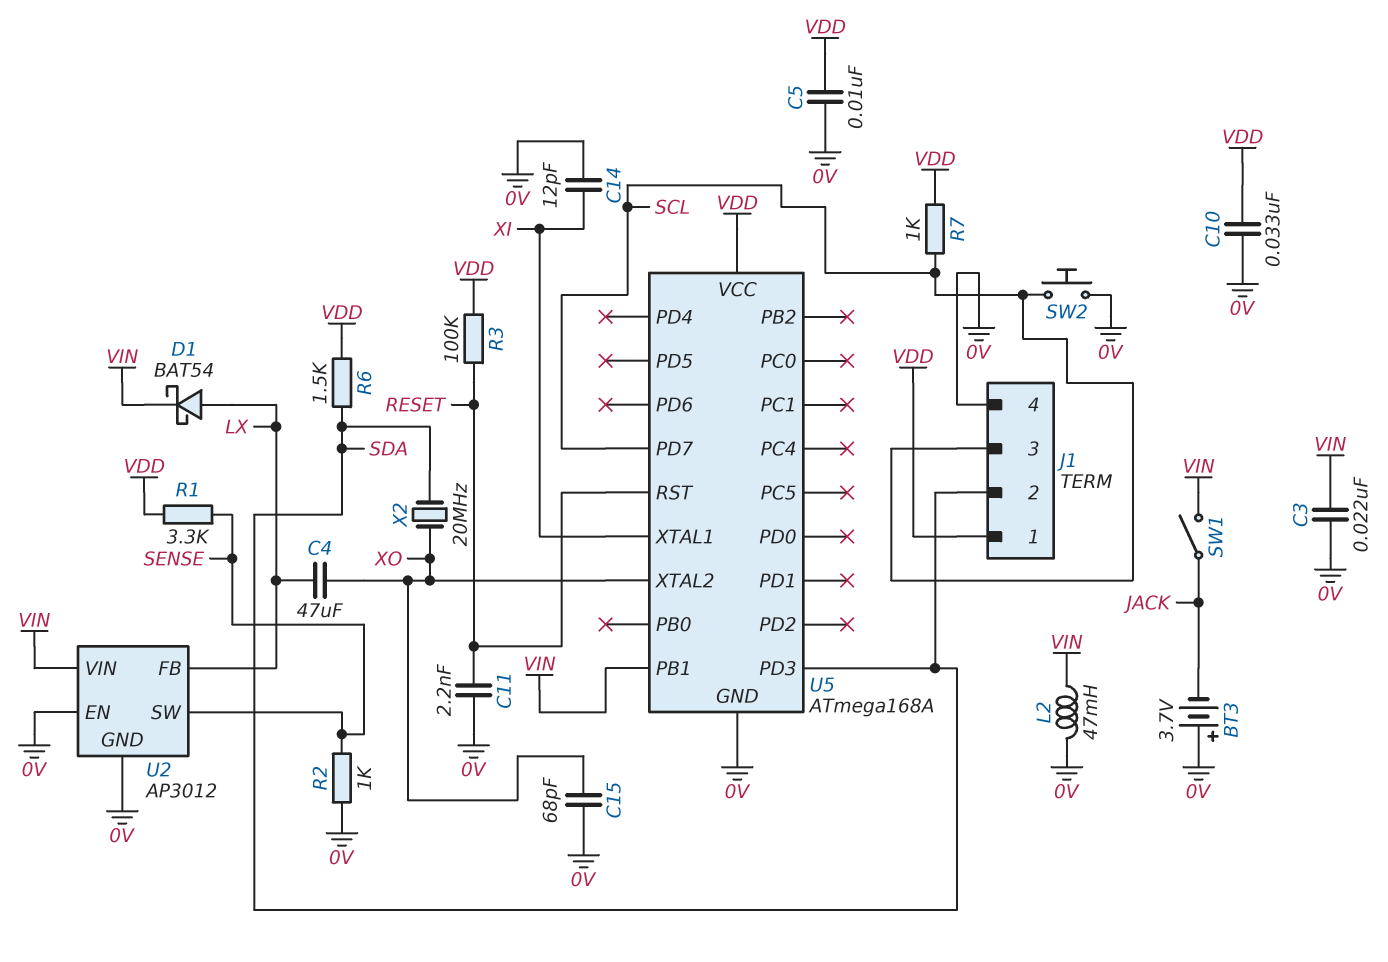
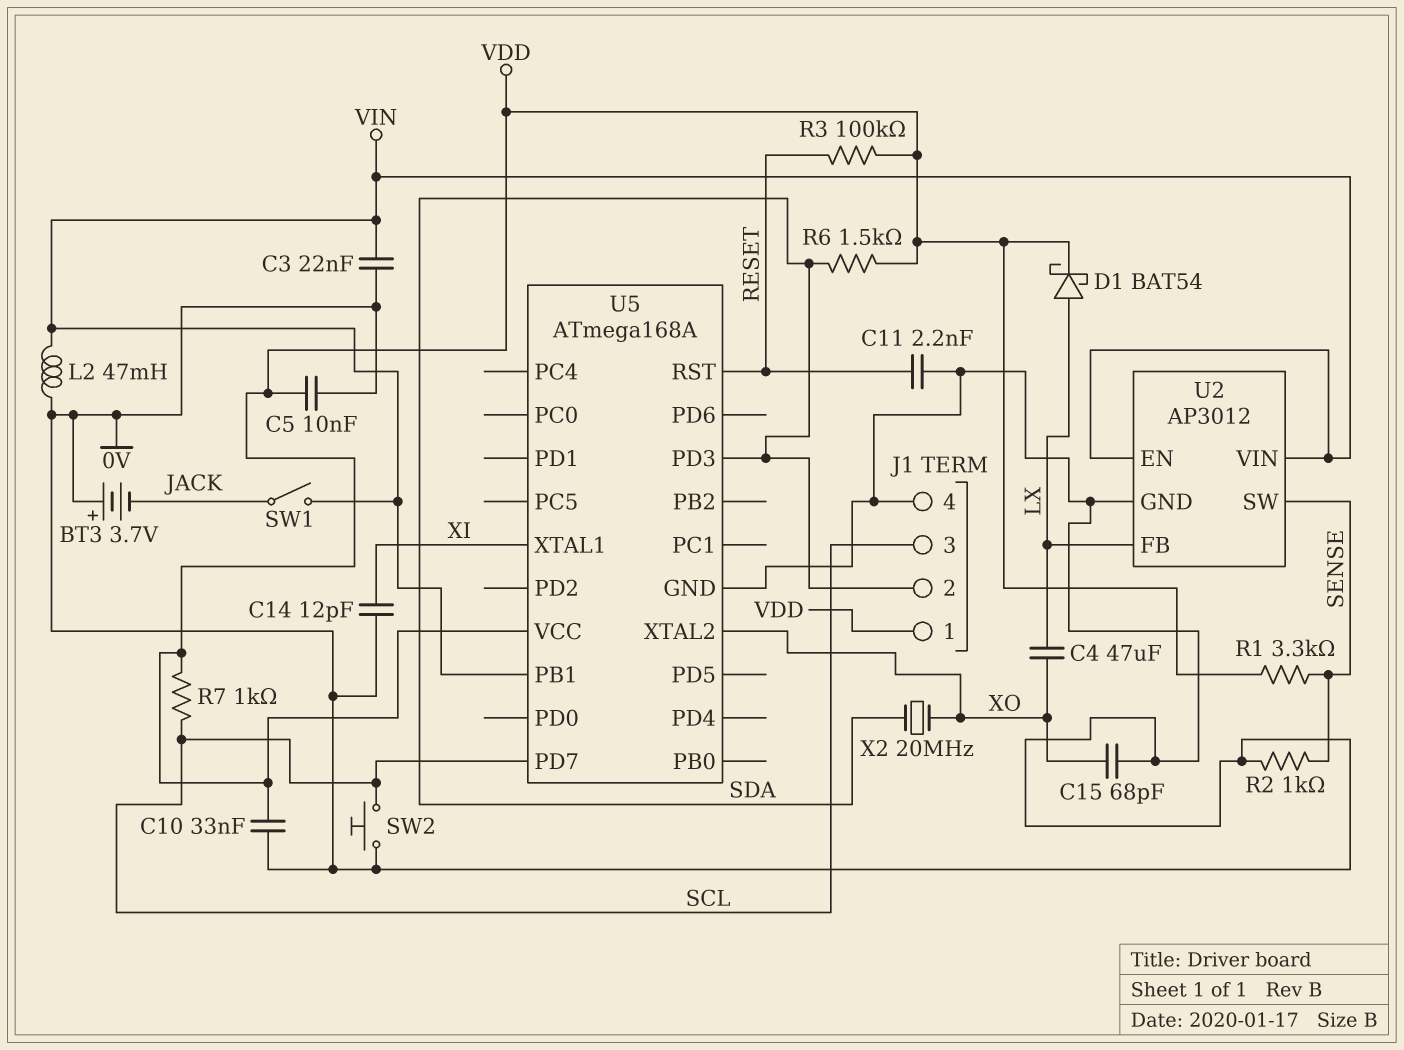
D1: schottky BAT54 (A LX, K VIN) -> schottky BAT54 (A LX, K VDD)
U2 pin EN: 0V -> VIN

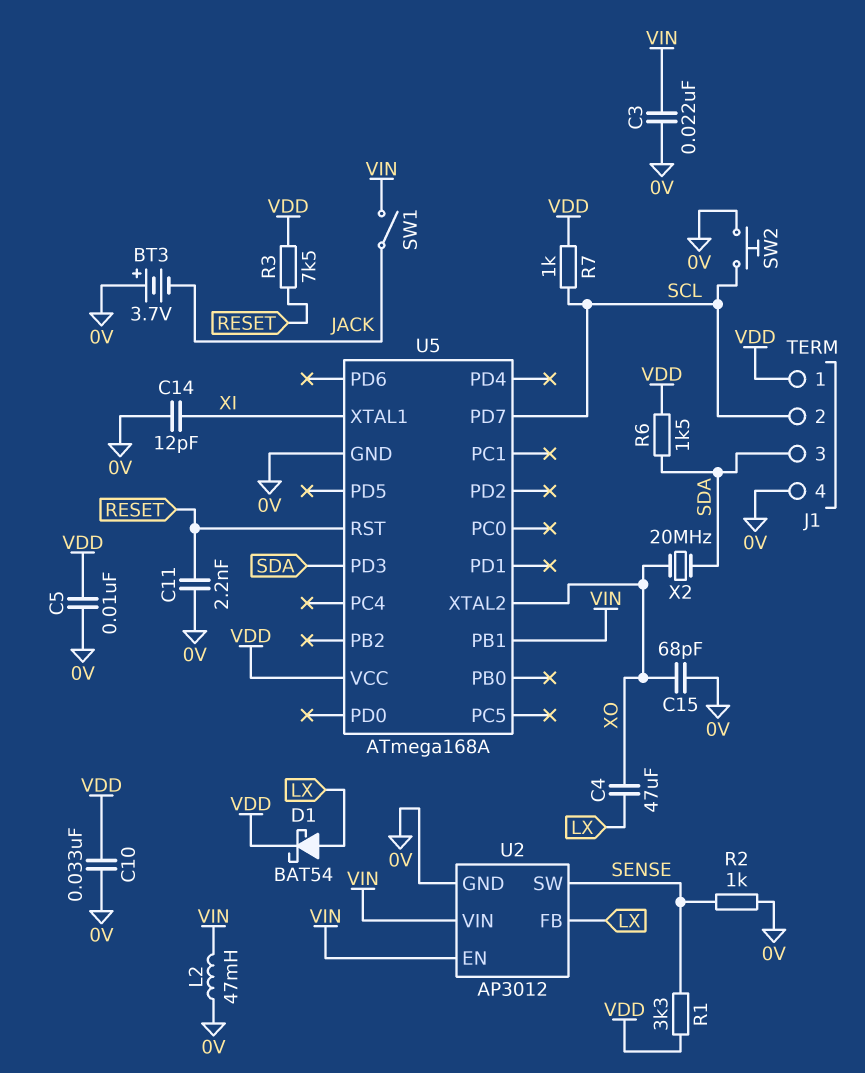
J1 pin 2: SDA -> SCL
J1 pin 3: SCL -> SDA
R3: 100k (RESET, VDD) -> 7.5k (RESET, VDD)

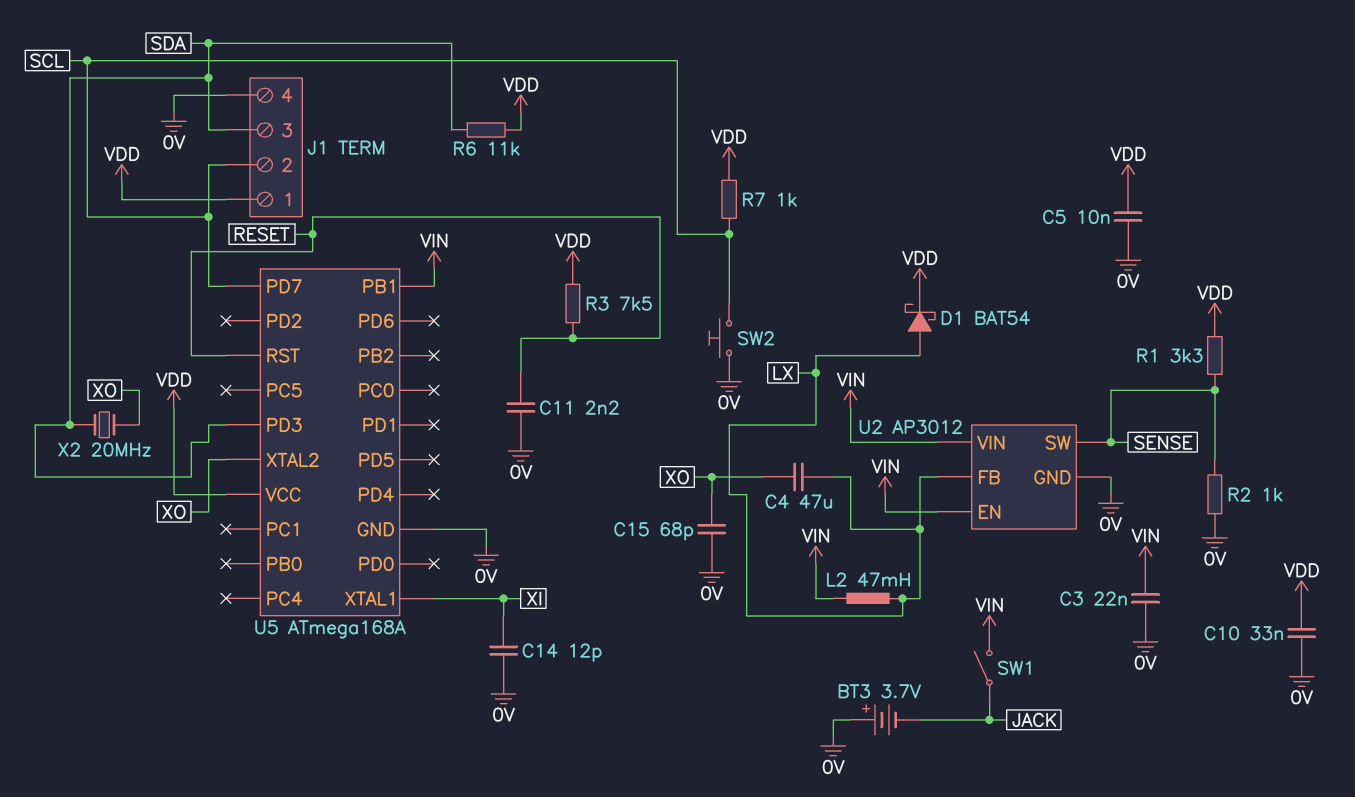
L2: 47mH (0V, VIN) -> 47mH (LX, VIN)
R6: 1.5k (SDA, VDD) -> 11k (SDA, VDD)

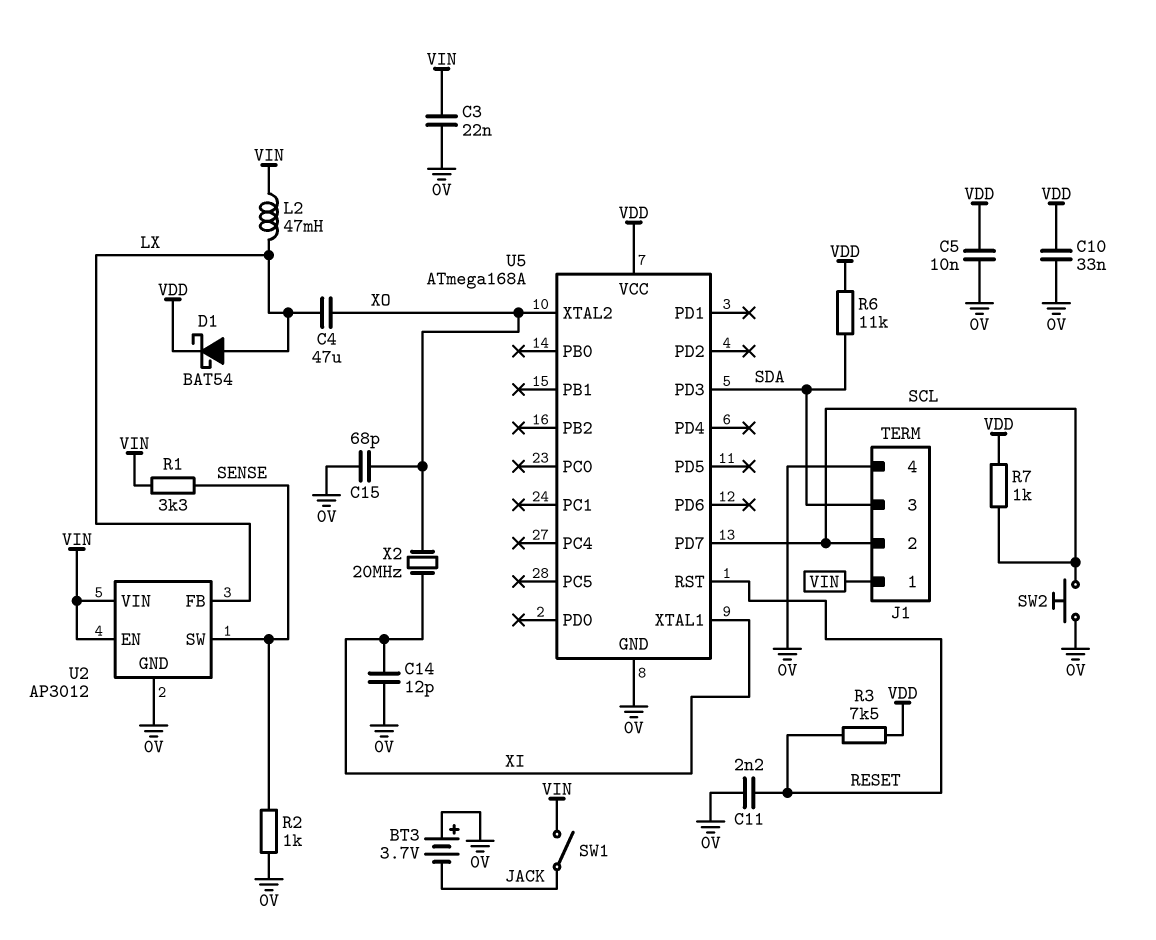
J1 pin 1: VDD -> VIN
R1: 3.3k (SENSE, VDD) -> 3.3k (SENSE, VIN)
U5 pin PB1: VIN -> none
X2: 20MHz (SDA, XO) -> 20MHz (XI, XO)

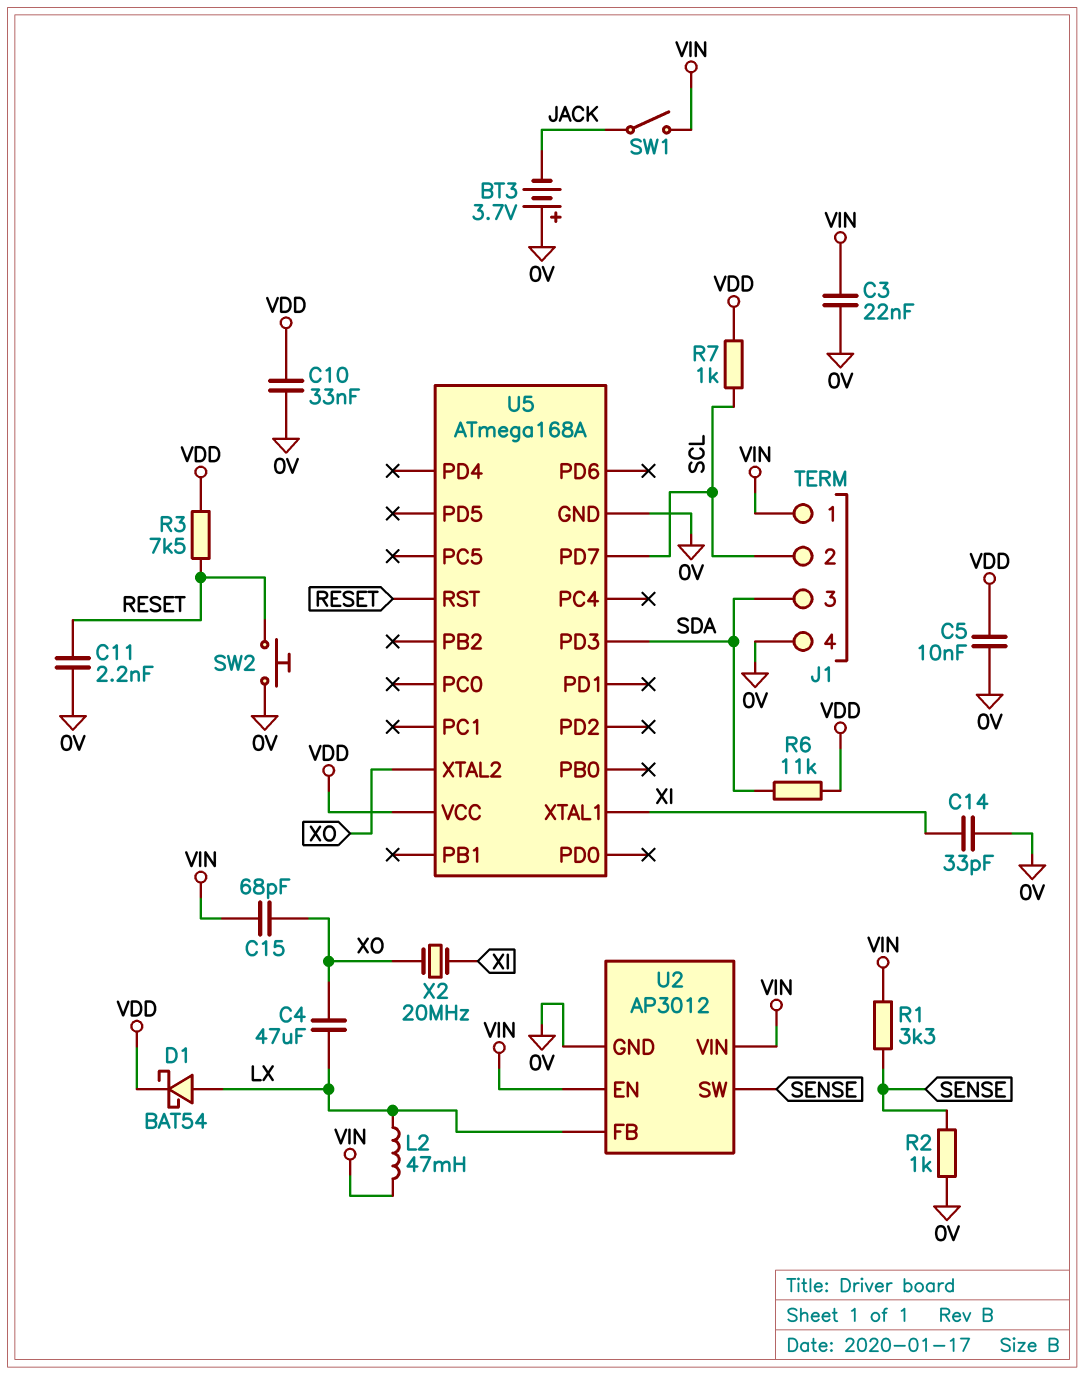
C14: 12pF (0V, XI) -> 33pF (0V, XI)
C15: 68pF (0V, XO) -> 68pF (VIN, XO)
SW2: button (0V, SCL) -> button (0V, RESET)

